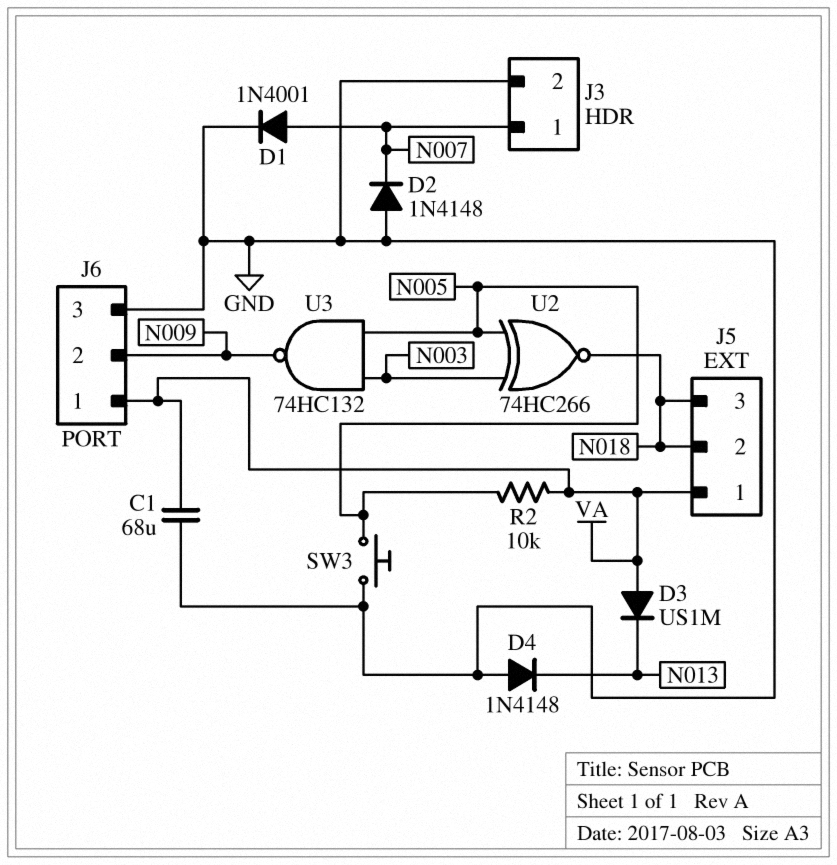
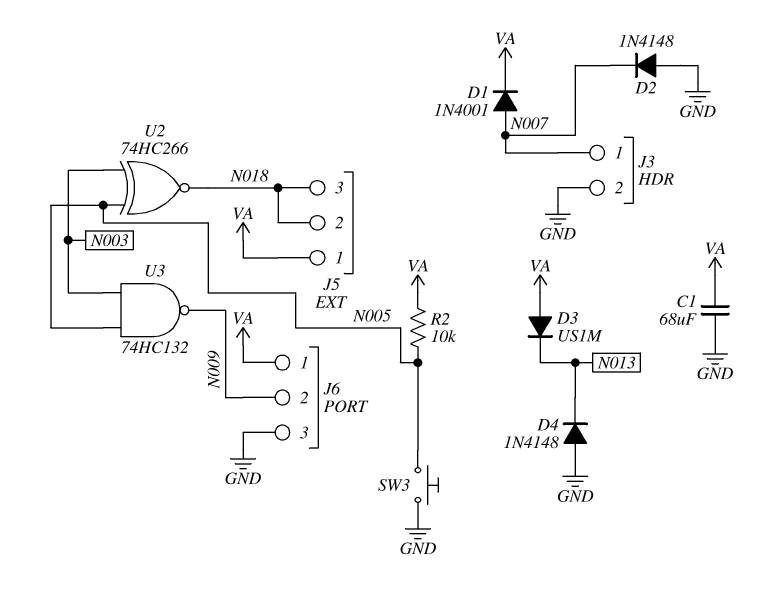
D1: diode 1N4001 (A N007, K GND) -> diode 1N4001 (A N007, K VA)

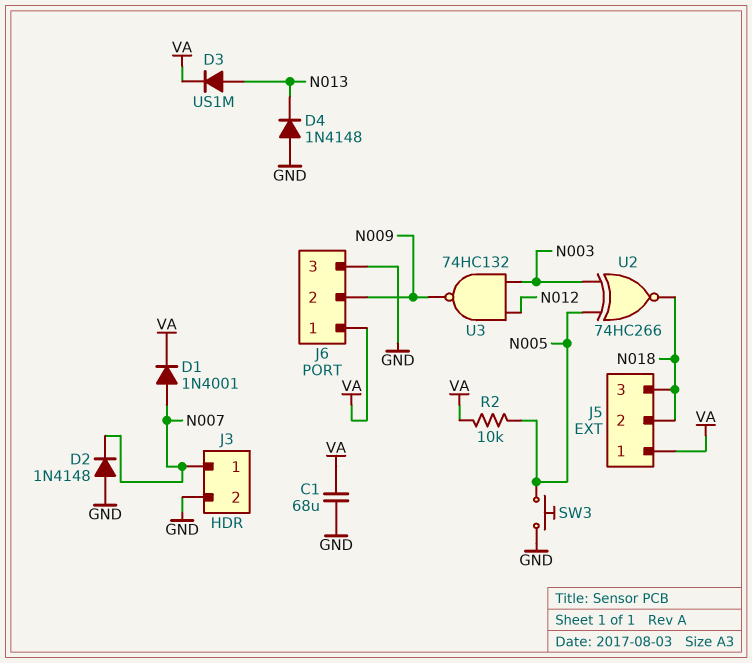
D3: diode US1M (A VA, K N013) -> diode US1M (A N013, K VA)
U3: NAND 74HC132 (in N003, in N005, out N009) -> NAND 74HC132 (in N003, in N012, out N009)

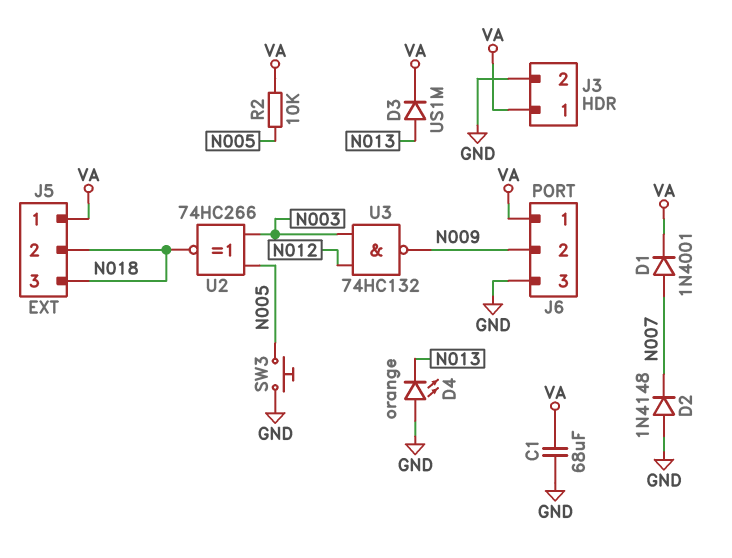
D4: diode 1N4148 (A GND, K N013) -> LED orange (A GND, K N013)
J3 pin 1: N007 -> VA

